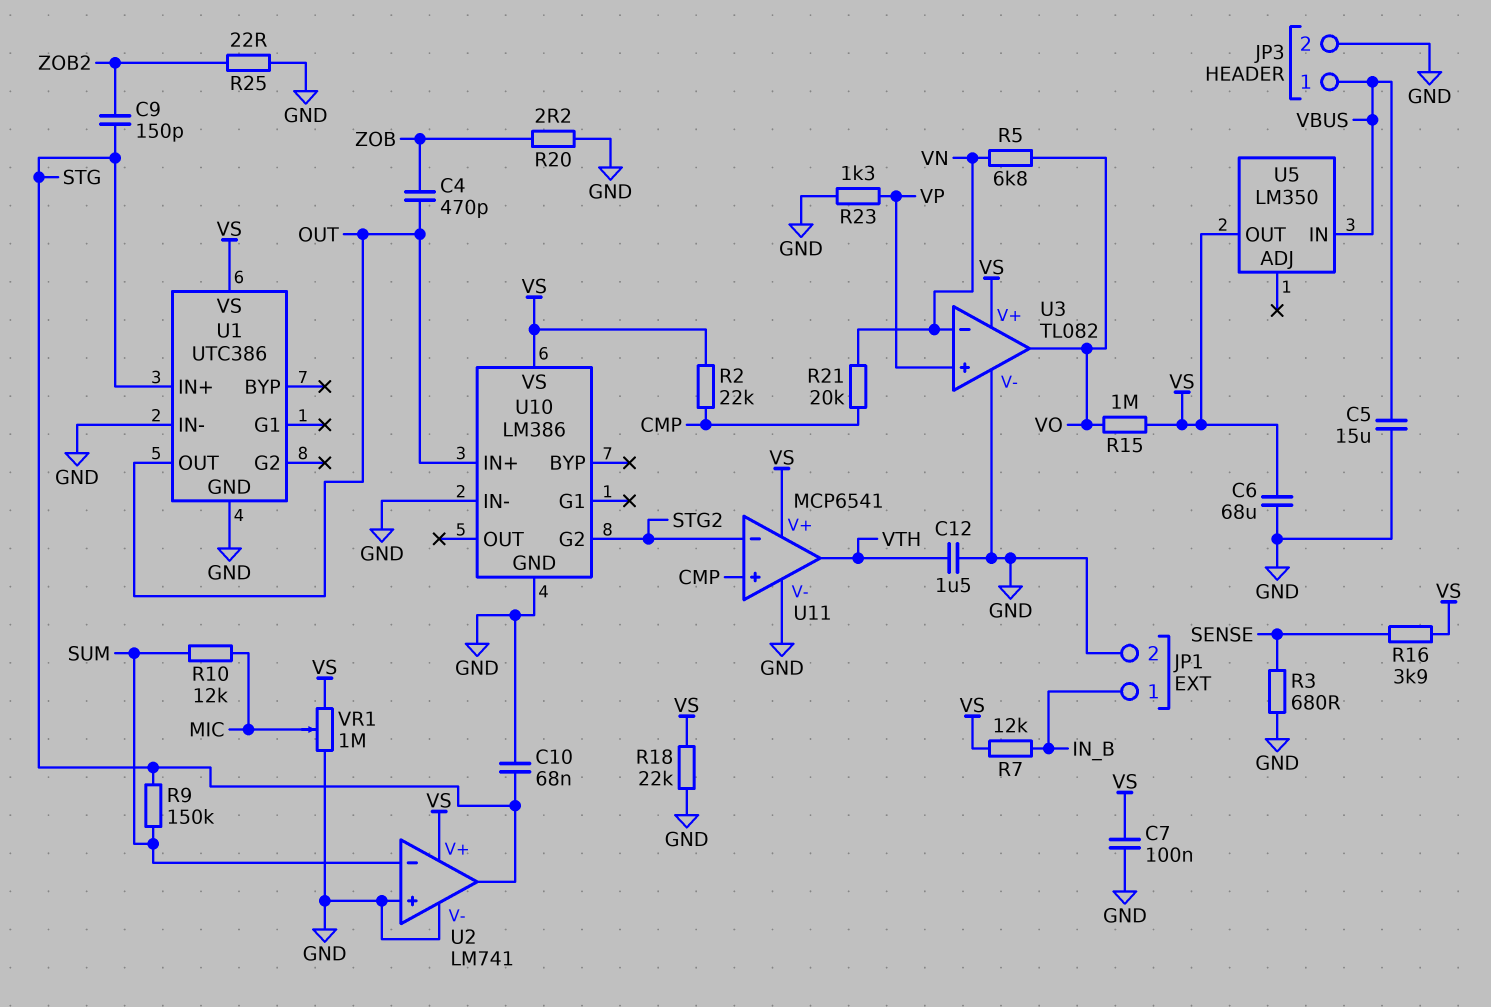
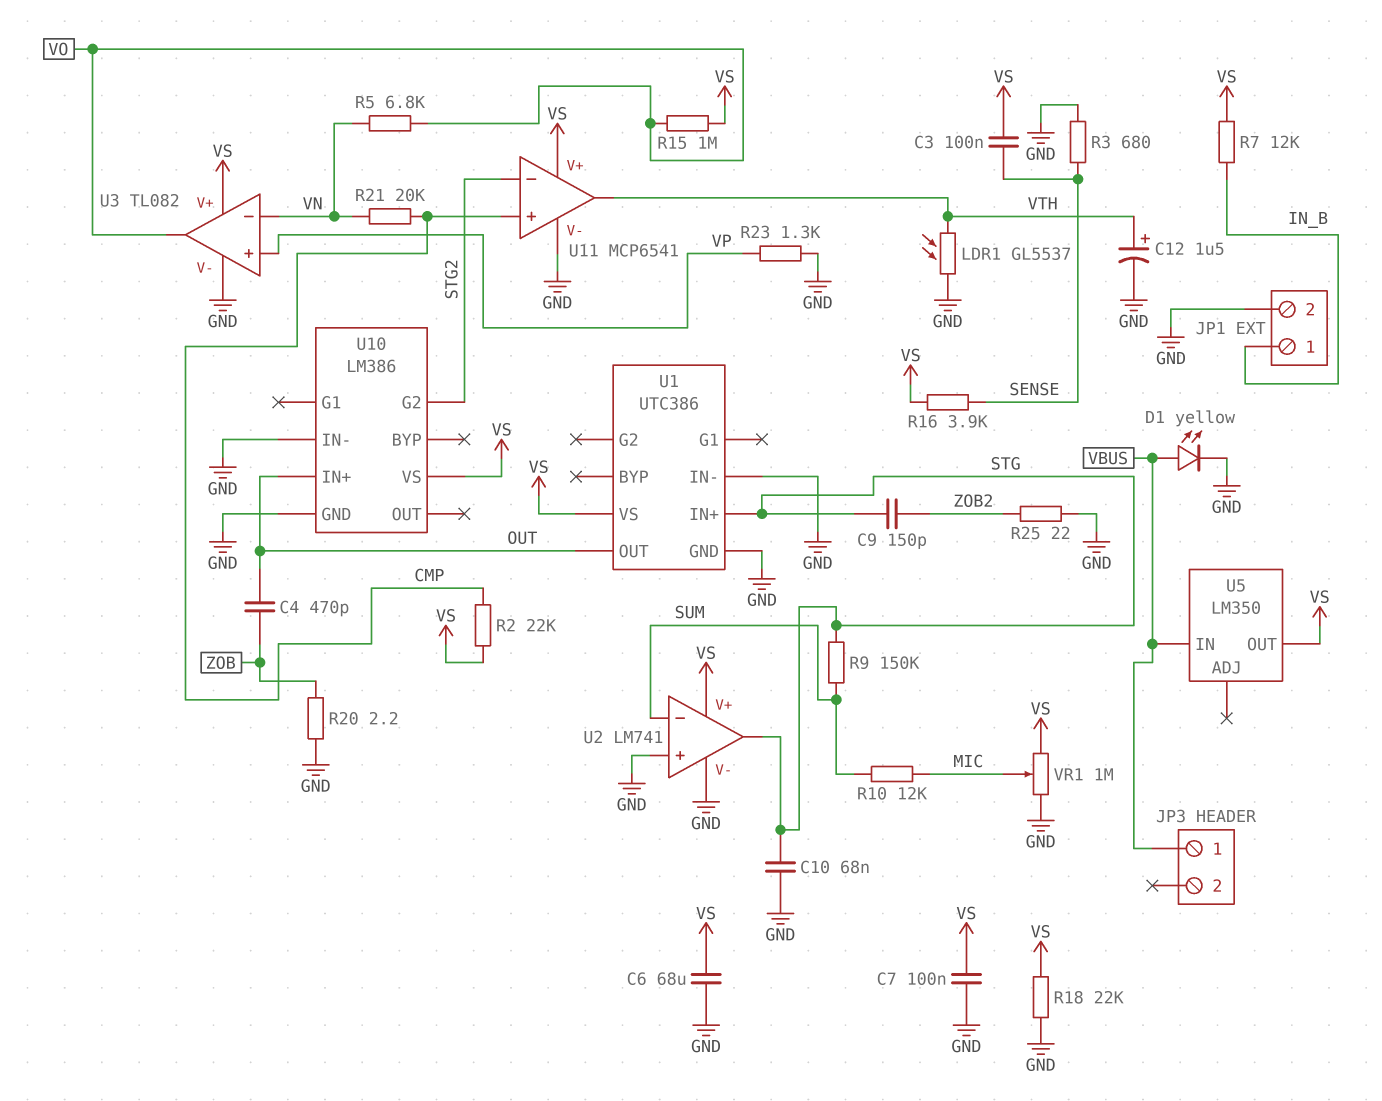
C3: none -> 100nF (SENSE, VS)
C5: 15uF (GND, VBUS) -> none
C12: 1.5uF (GND, VTH) -> 1.5uF (plus VTH, minus GND)
D1: none -> LED yellow (A VBUS, K GND)
JP3 pin 2: GND -> none
LDR1: none -> GL5537 (GND, VTH)

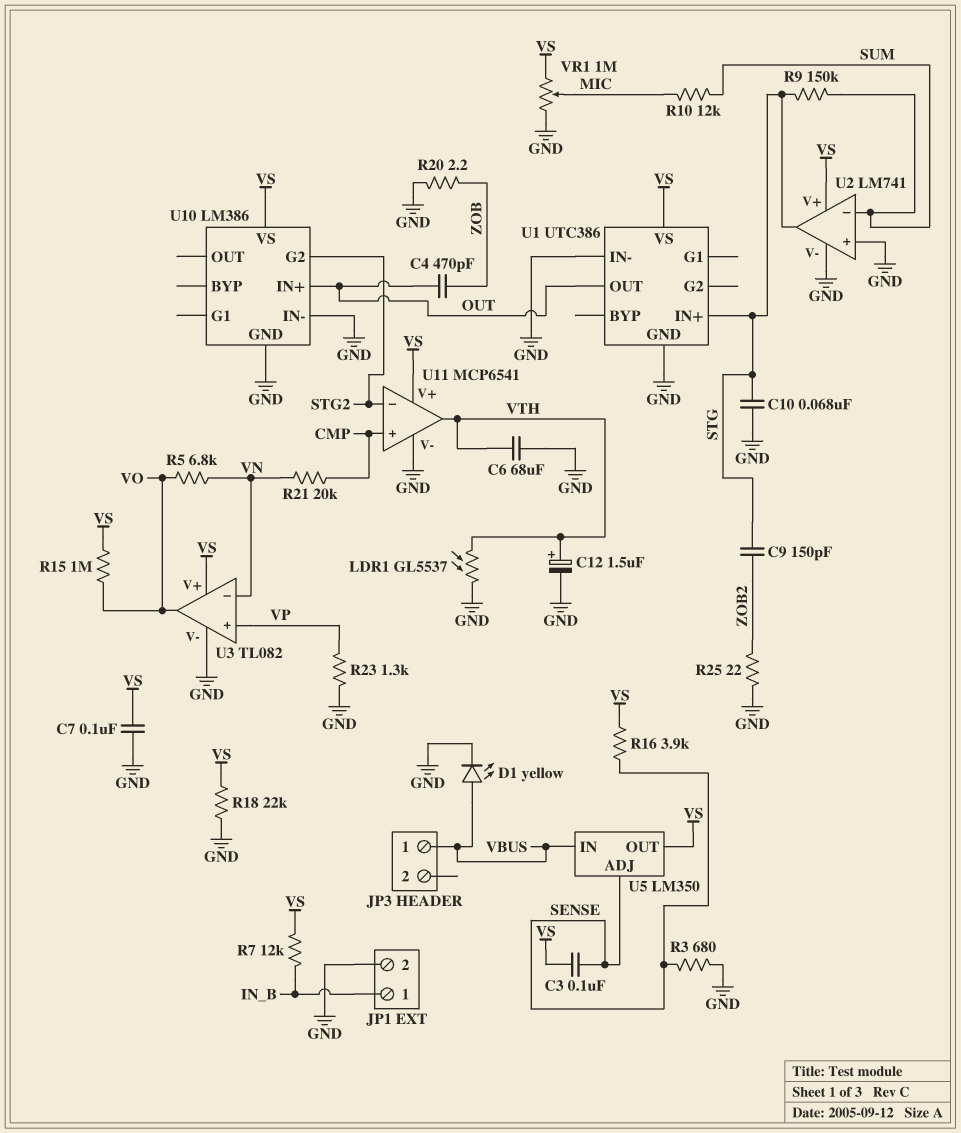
C6: 68uF (GND, VS) -> 68uF (GND, VTH)
R2: 22k (CMP, VS) -> none
U5 pin ADJ: none -> SENSE

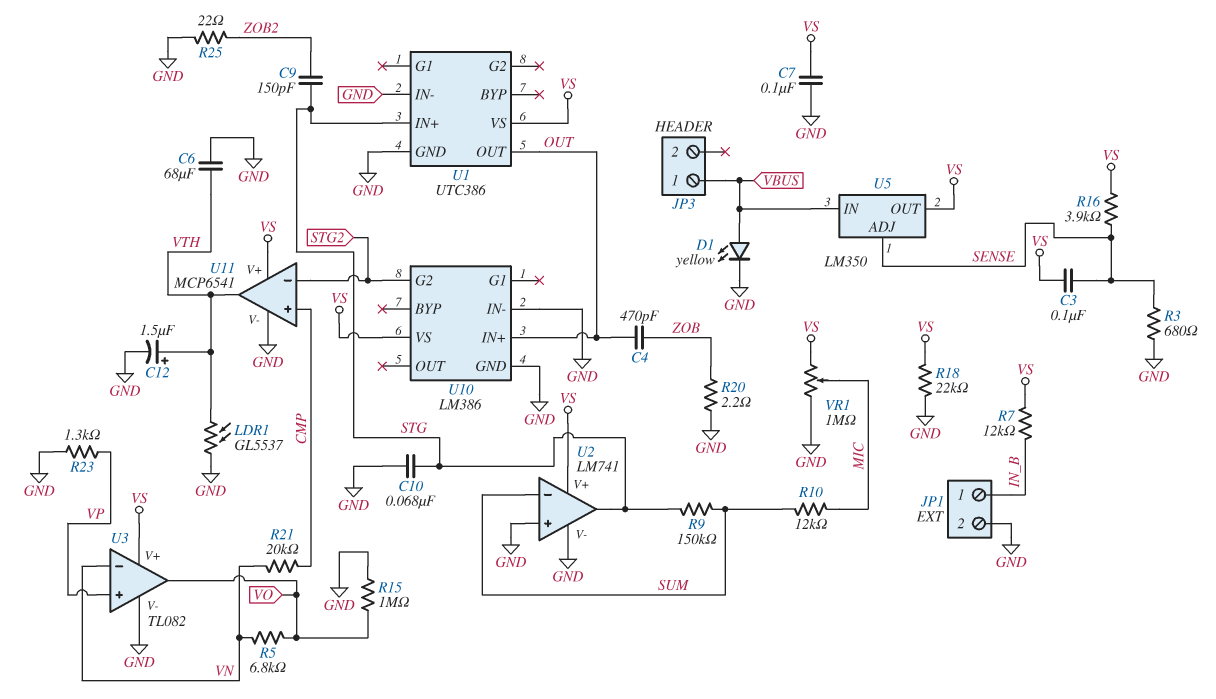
R15: 1M (VO, VS) -> 1M (GND, VO)

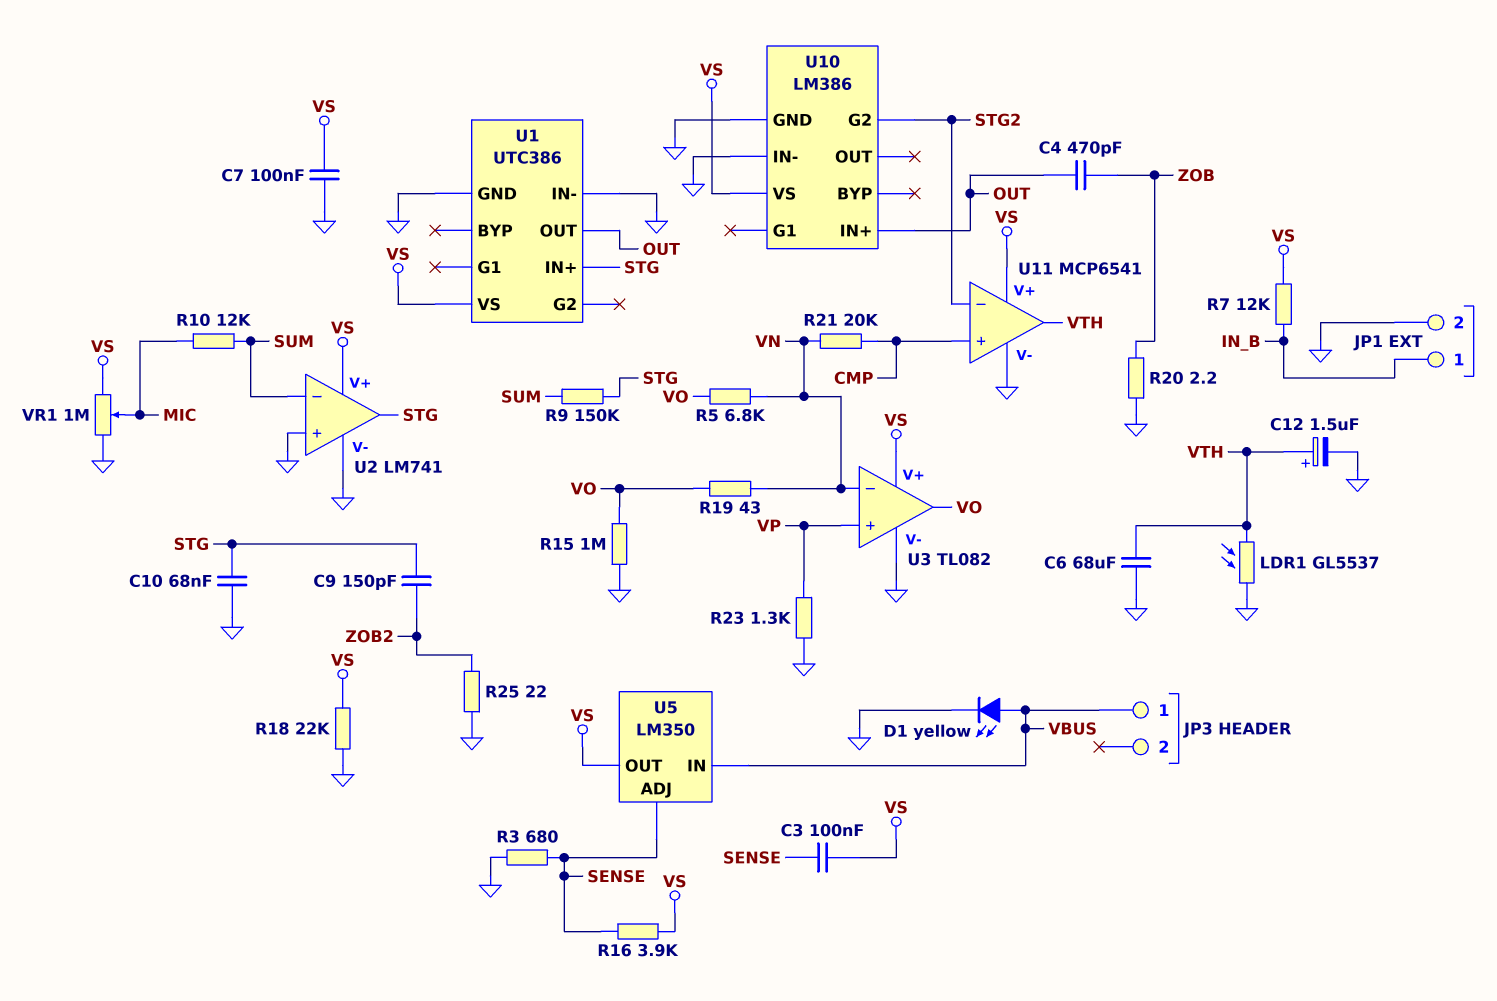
R19: none -> 43 (VN, VO)

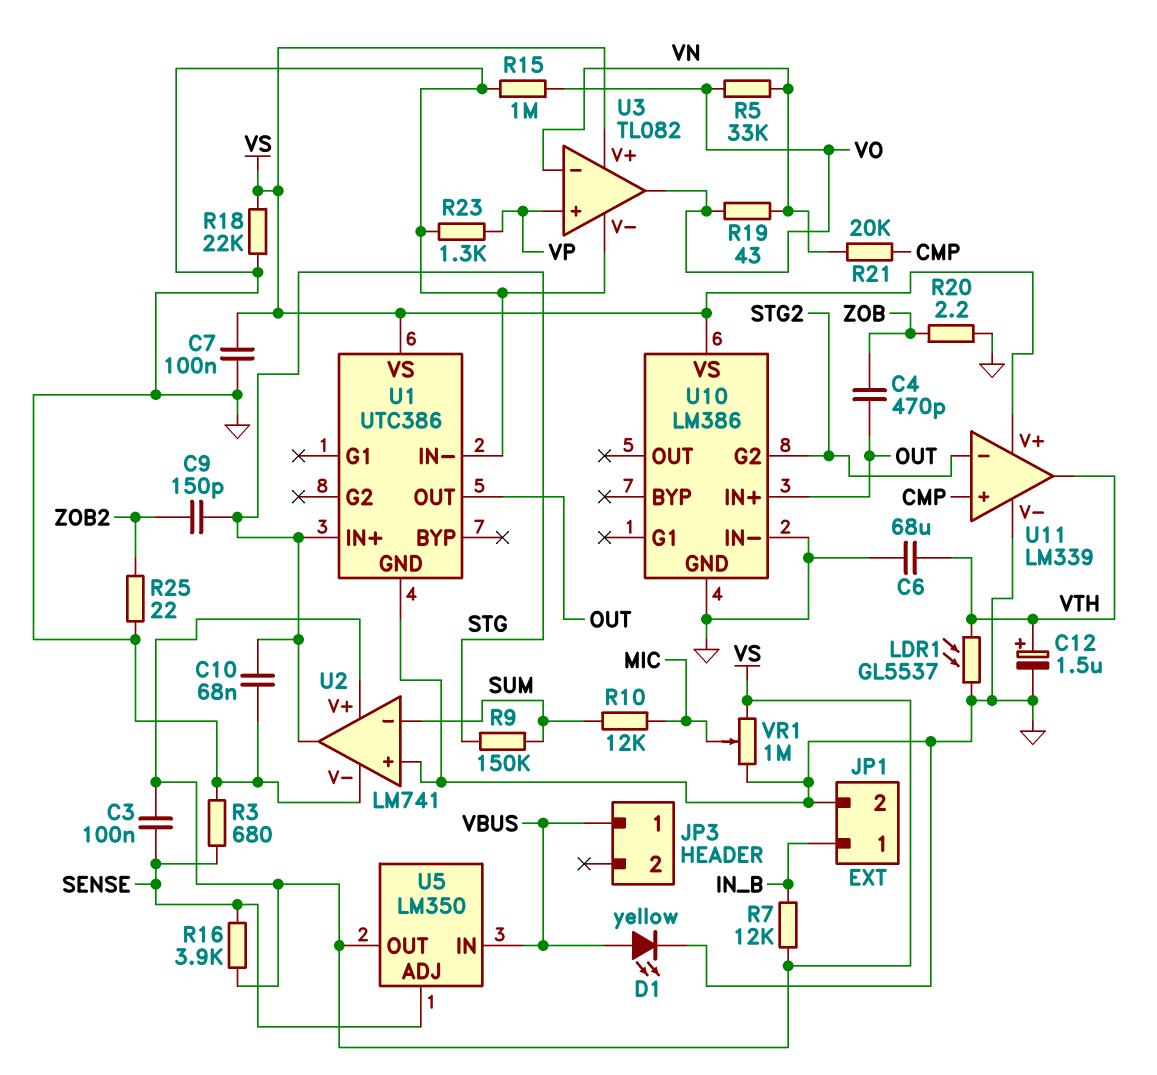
R5: 6.8k (VN, VO) -> 33k (VN, VO)
U11: MCP6541 -> LM339

